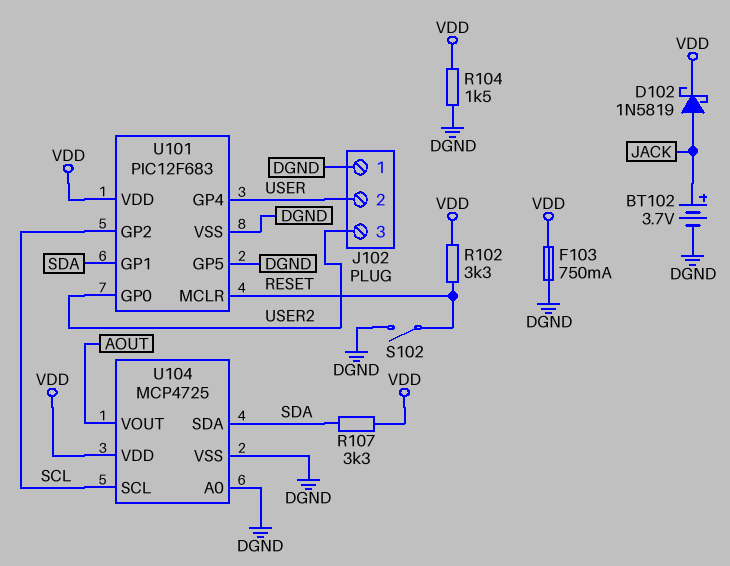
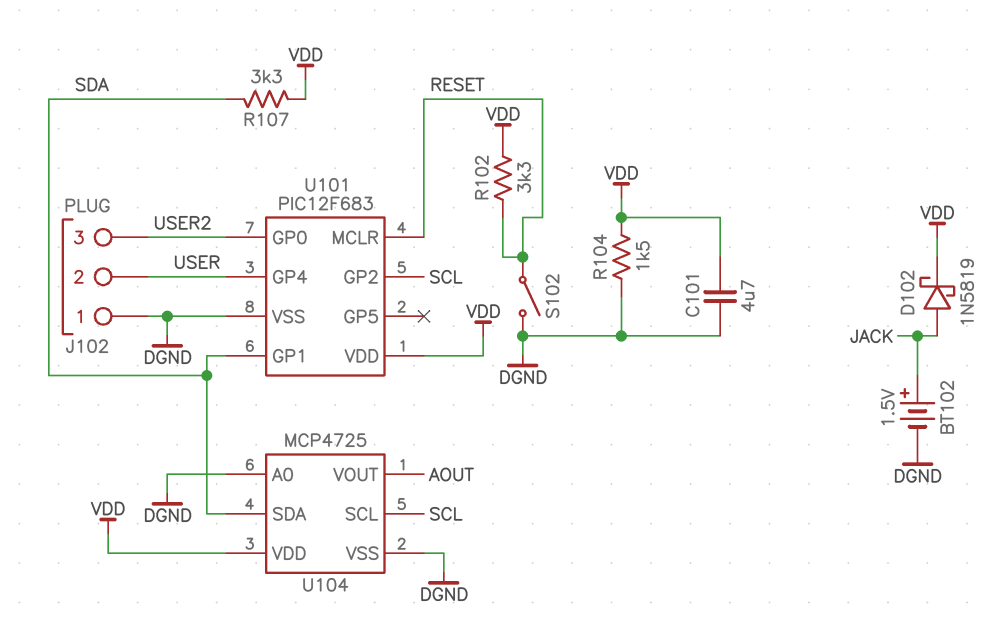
BT102: 3.7V (plus JACK, minus DGND) -> 1.5V (plus JACK, minus DGND)
C101: none -> 4.7uF (DGND, VDD)
F103: 750mA (DGND, VDD) -> none
U101 pin GP5: DGND -> none

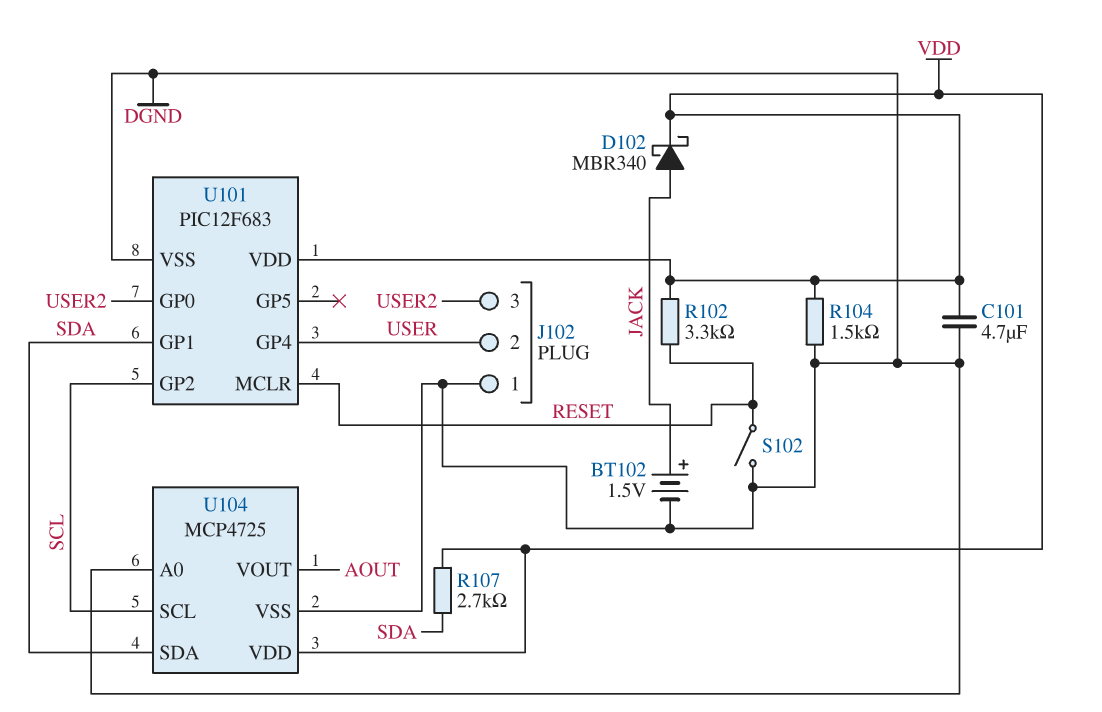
D102: schottky 1N5819 (A JACK, K VDD) -> schottky MBR340 (A JACK, K VDD)
R107: 3.3k (SDA, VDD) -> 2.7k (SDA, VDD)

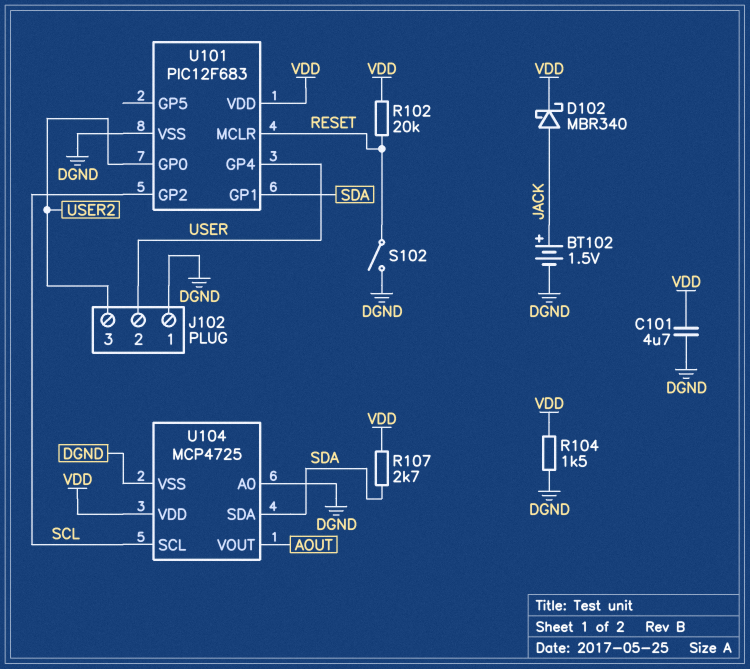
R102: 3.3k (RESET, VDD) -> 20k (RESET, VDD)

